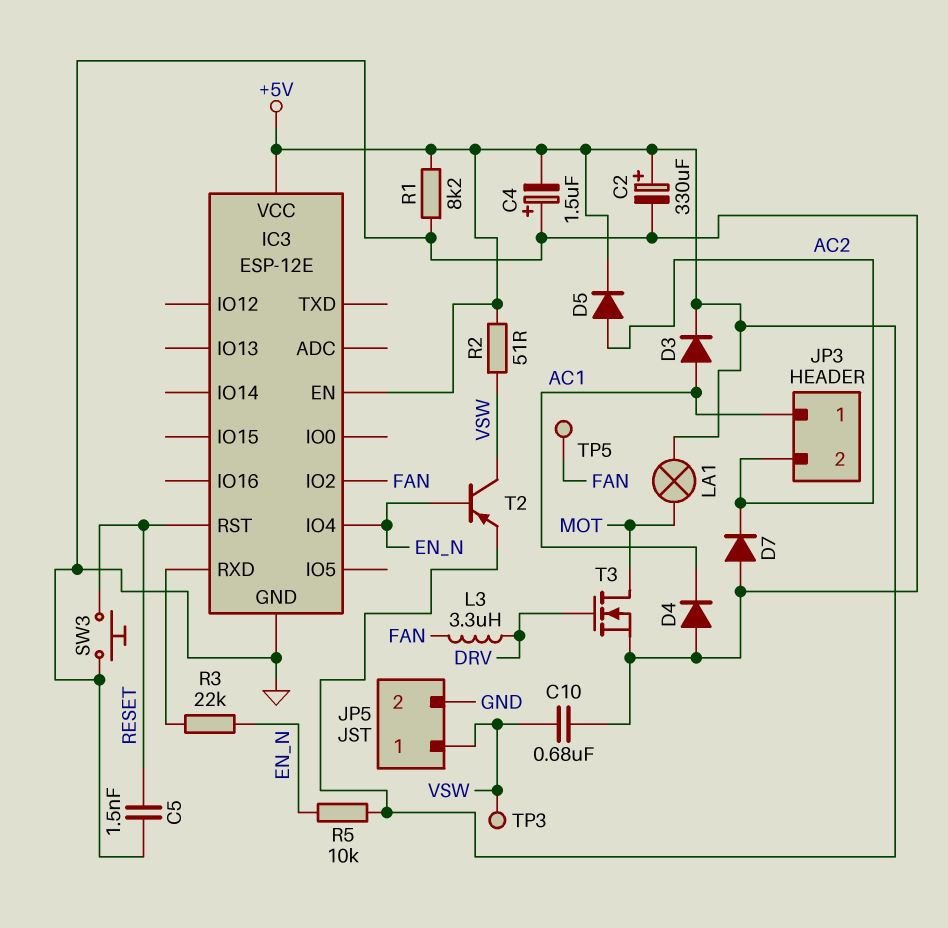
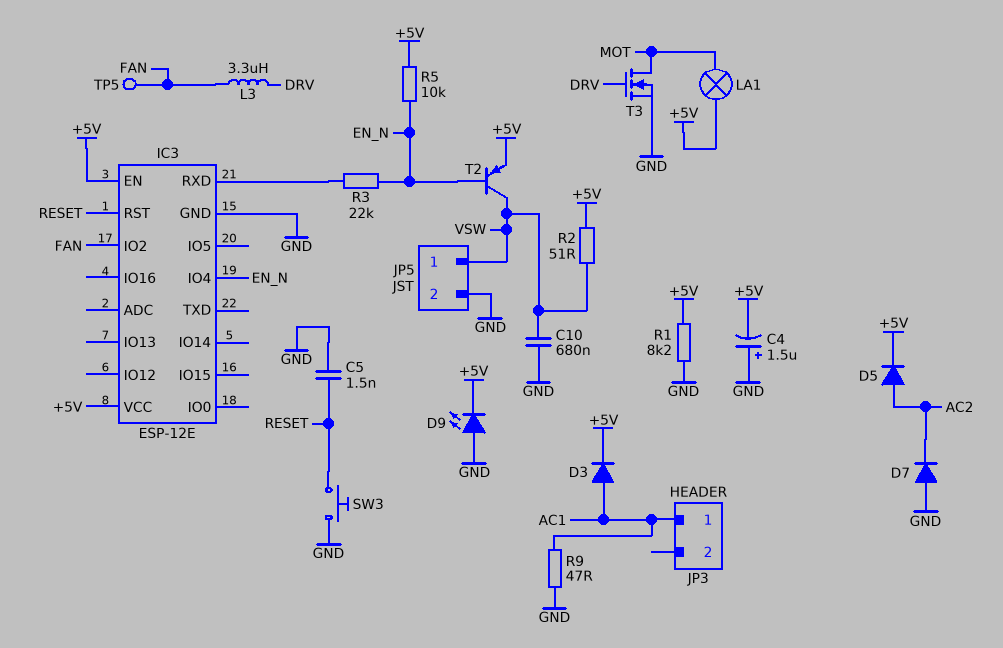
C2: 330uF (plus +5V, minus GND) -> none
D4: diode (A GND, K AC1) -> none
D9: none -> LED (A GND, K +5V)
JP3 pin 2: AC2 -> none
R9: none -> 47 (AC1, GND)
TP3: test point (VSW) -> none

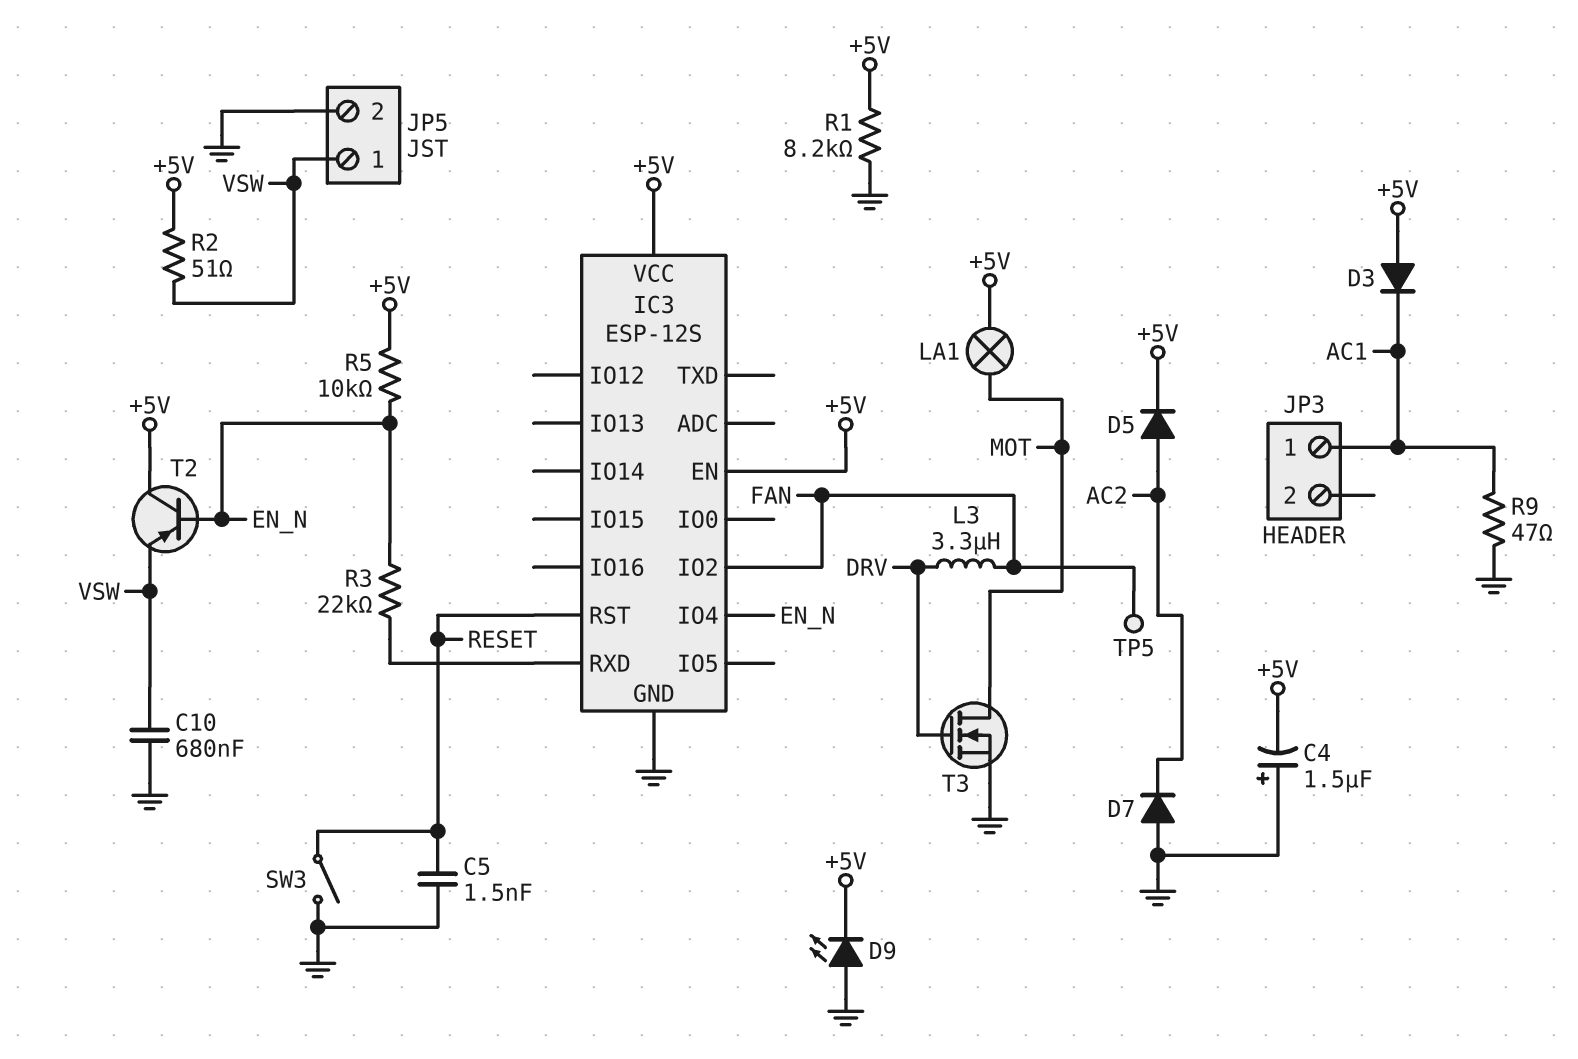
D3: diode (A AC1, K +5V) -> diode (A +5V, K AC1)
IC3: ESP-12E -> ESP-12S
SW3: button (GND, RESET) -> switch (GND, RESET)
T2: PNP (B EN_N, C VSW, E +5V) -> PNP (B EN_N, C +5V, E VSW)

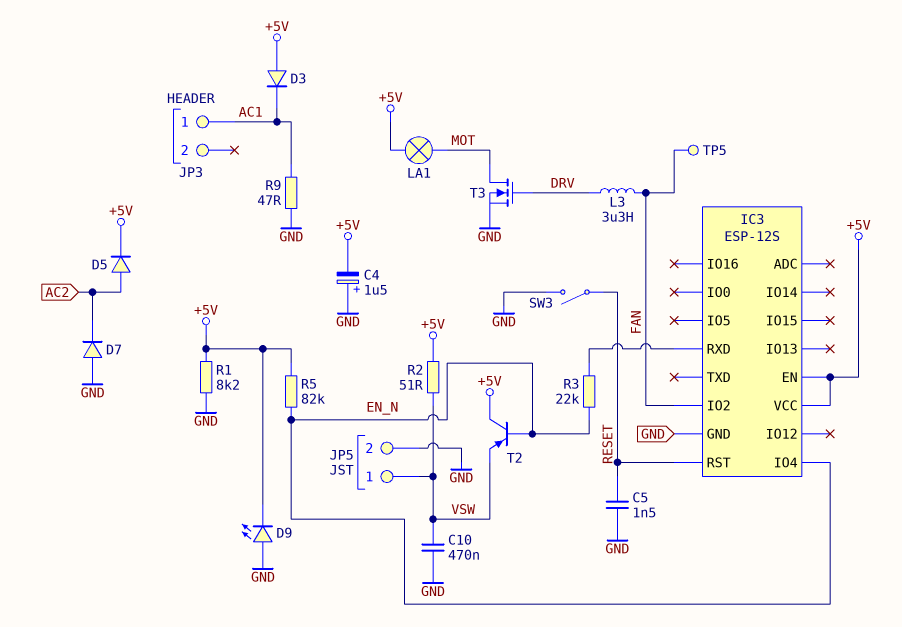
C10: 680nF (GND, VSW) -> 470nF (GND, VSW)
R5: 10k (+5V, EN_N) -> 82k (+5V, EN_N)

